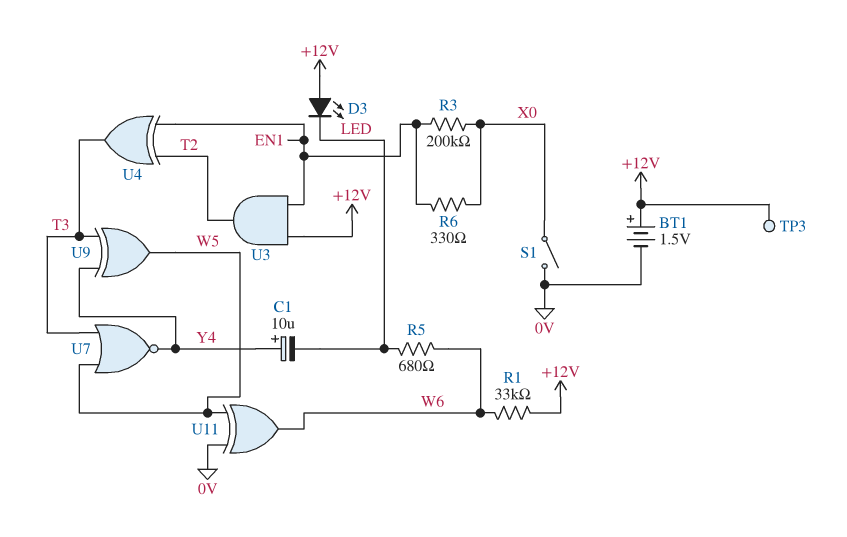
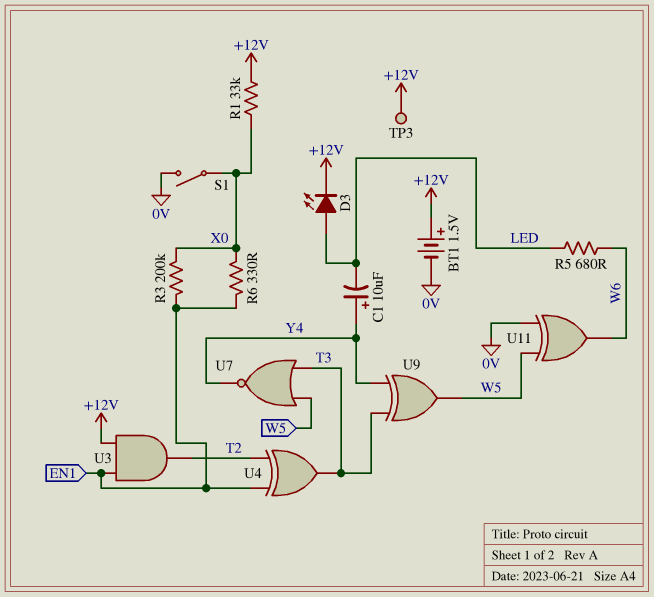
D3: LED (A +12V, K LED) -> LED (A LED, K +12V)
R1: 33k (+12V, W6) -> 33k (+12V, X0)

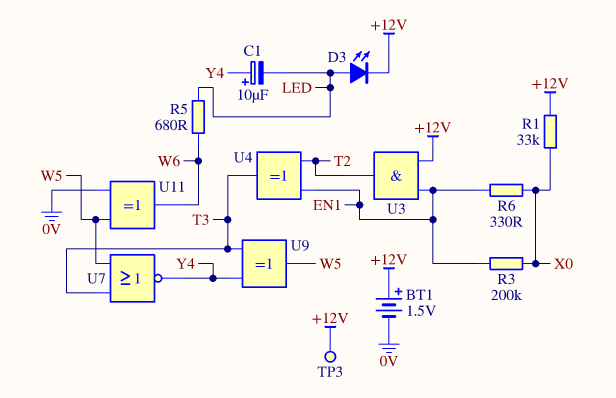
S1: switch (0V, X0) -> none

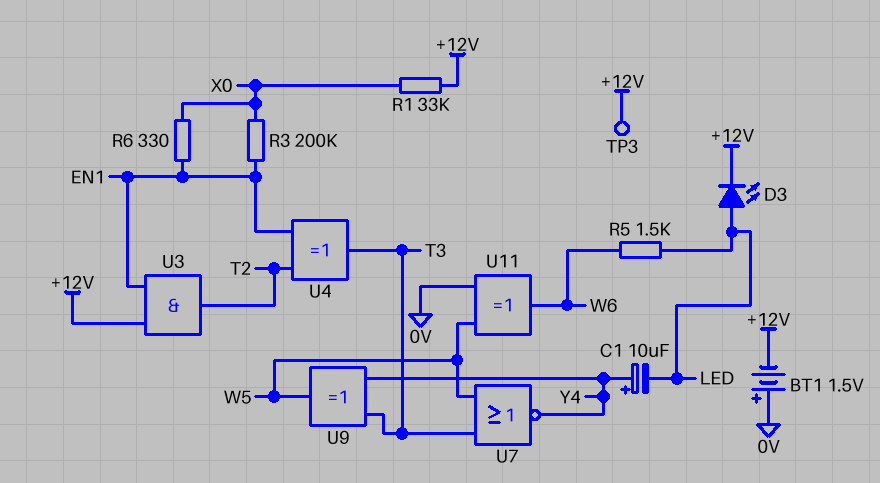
BT1: 1.5V (plus +12V, minus 0V) -> 1.5V (plus 0V, minus +12V)
R5: 680 (LED, W6) -> 1.5k (LED, W6)

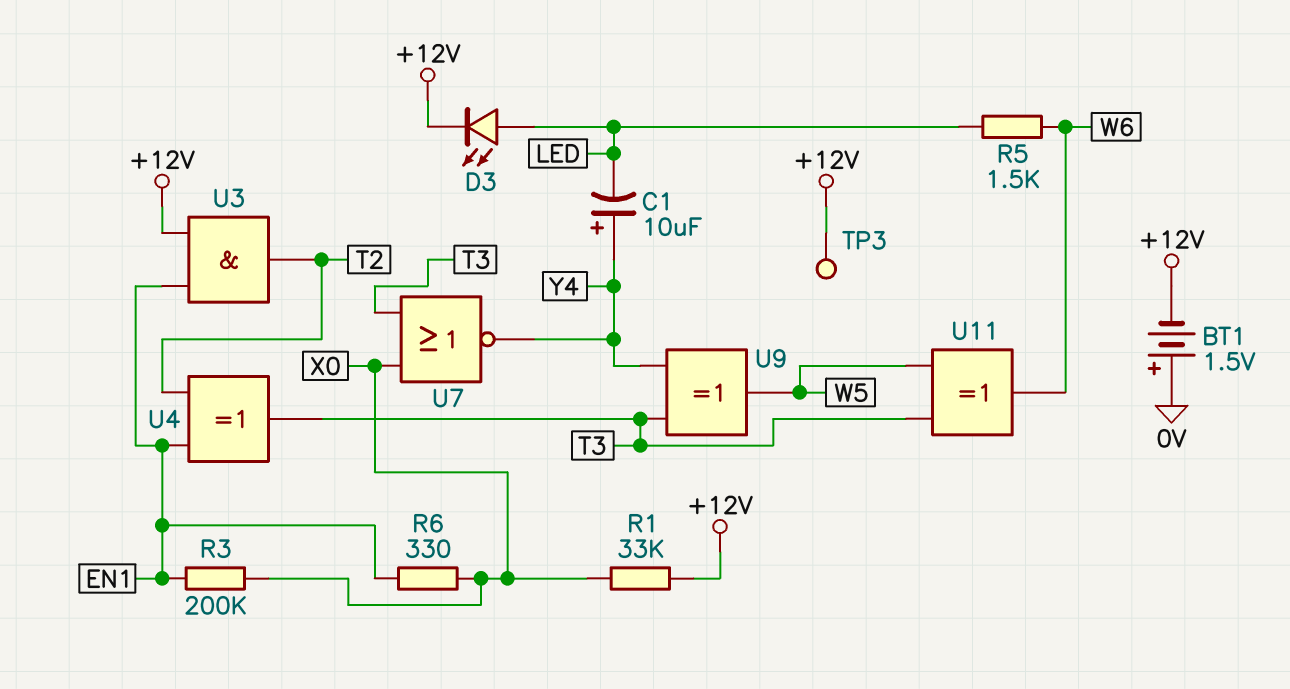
U7: NOR (in T3, in W5, out Y4) -> NOR (in T3, in X0, out Y4)
U11: XOR (in 0V, in W5, out W6) -> XOR (in T3, in W5, out W6)

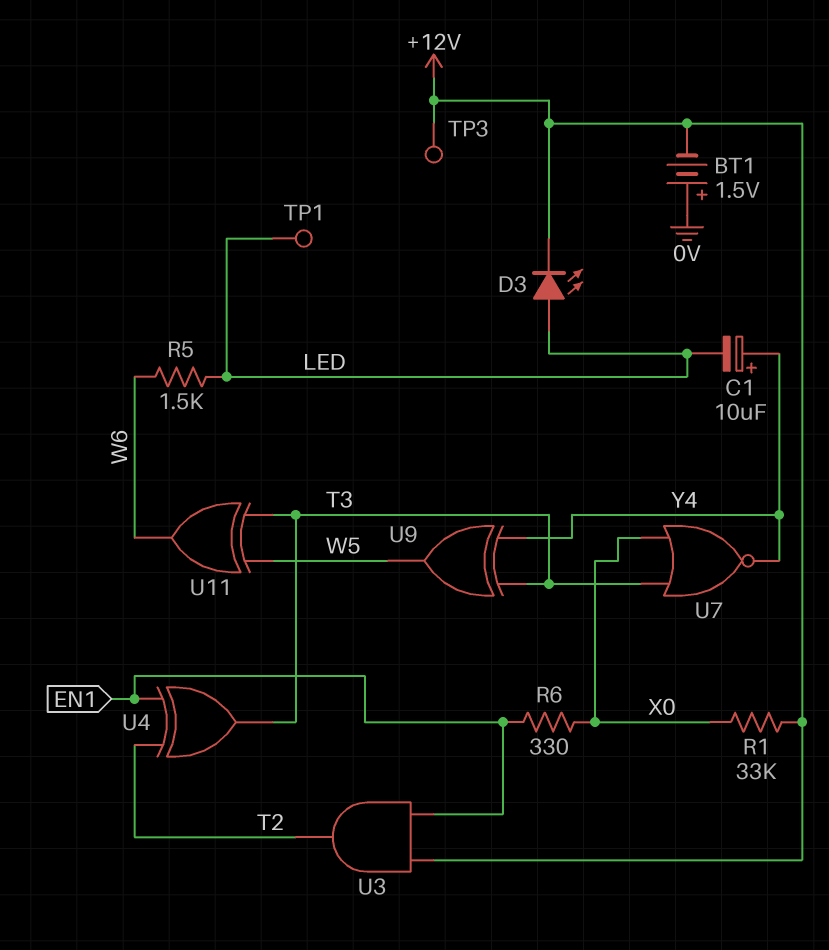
R3: 200k (EN1, X0) -> none
TP1: none -> test point (LED)

